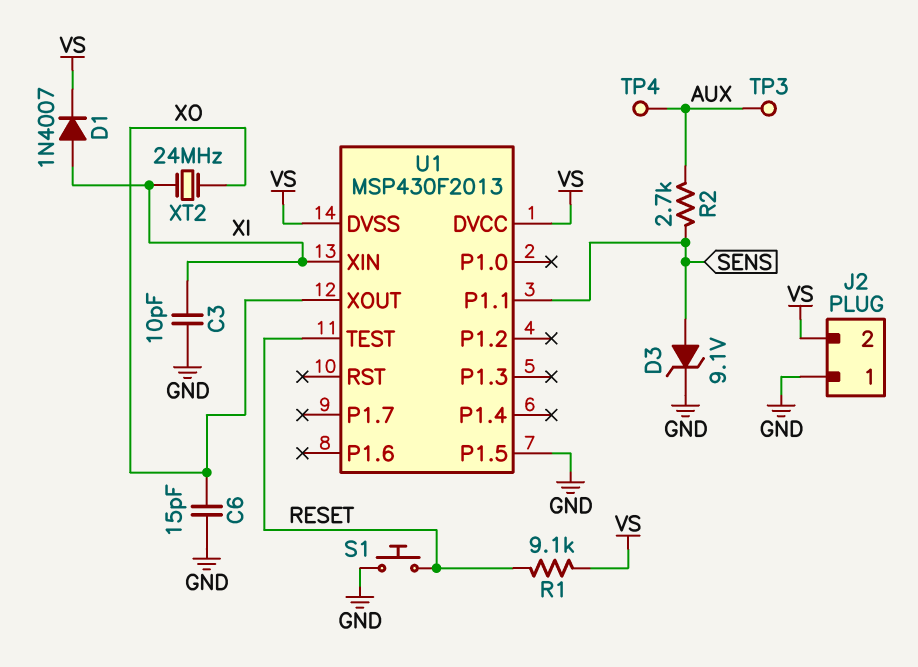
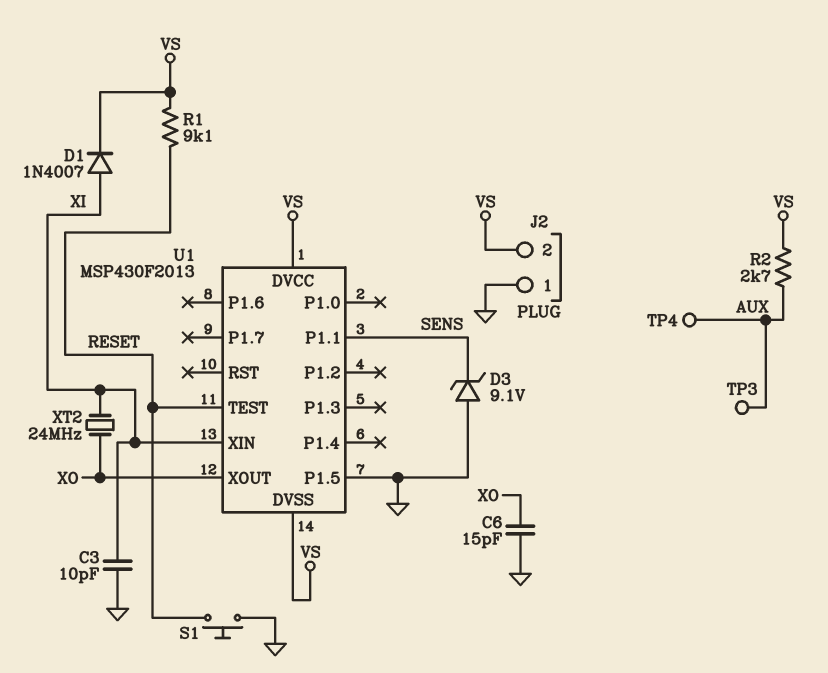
D3: zener 9.1V (A SENS, K GND) -> zener 9.1V (A GND, K SENS)
R2: 2.7k (AUX, SENS) -> 2.7k (AUX, VS)

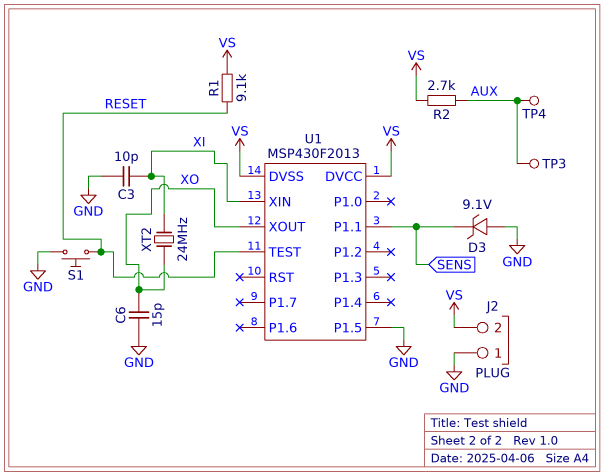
D1: diode 1N4007 (A XI, K VS) -> none

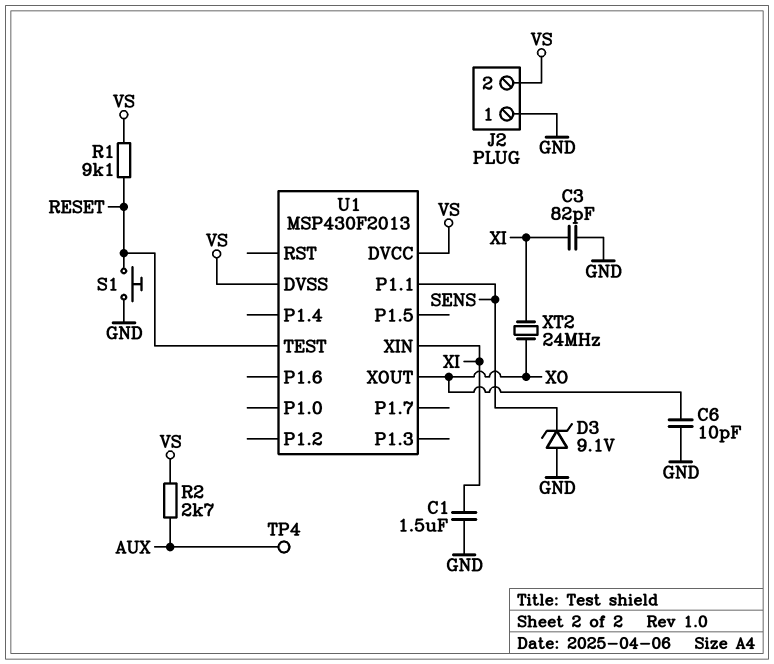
C1: none -> 1.5uF (GND, XI)
C3: 10pF (GND, XI) -> 82pF (GND, XI)
C6: 15pF (GND, XO) -> 10pF (GND, XO)
TP3: test point (AUX) -> none
U1 pin P1.5: GND -> none

